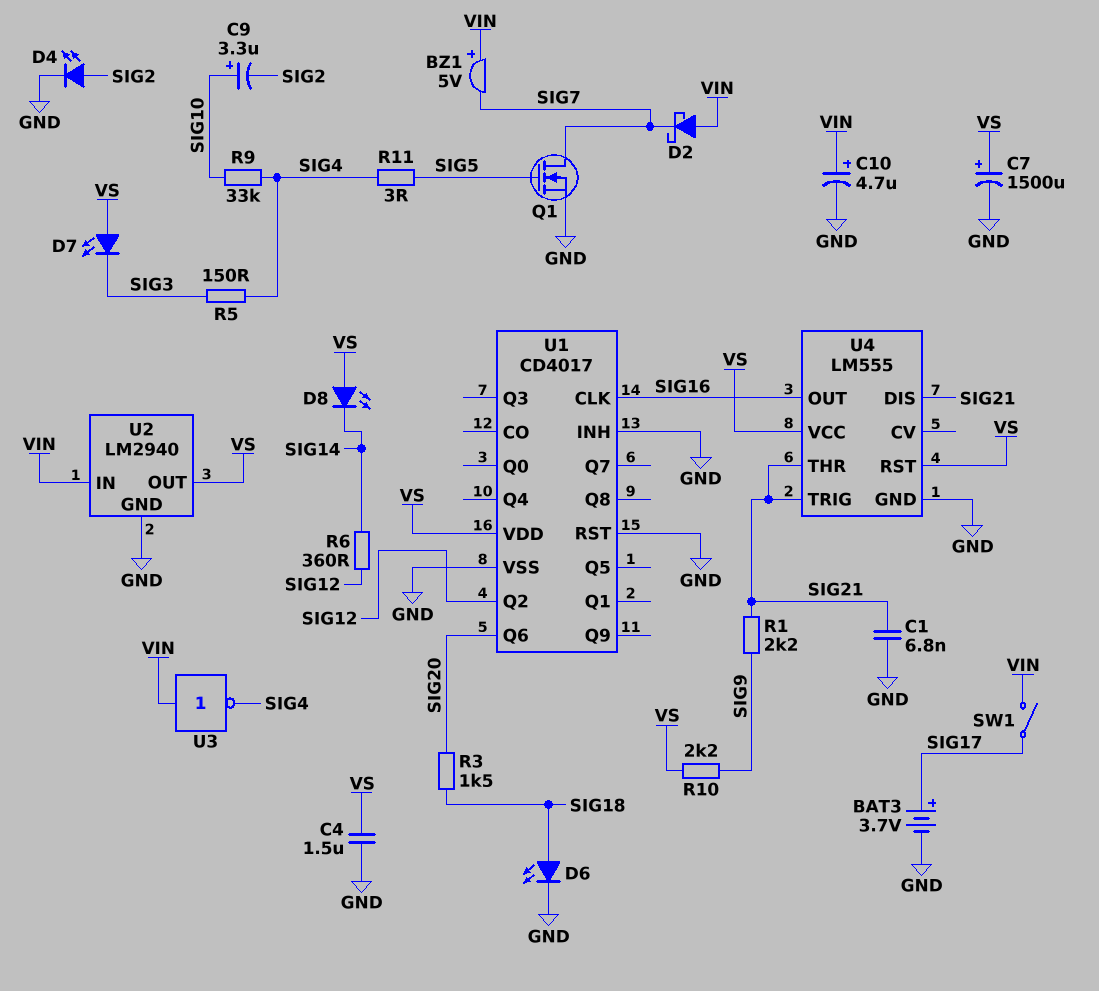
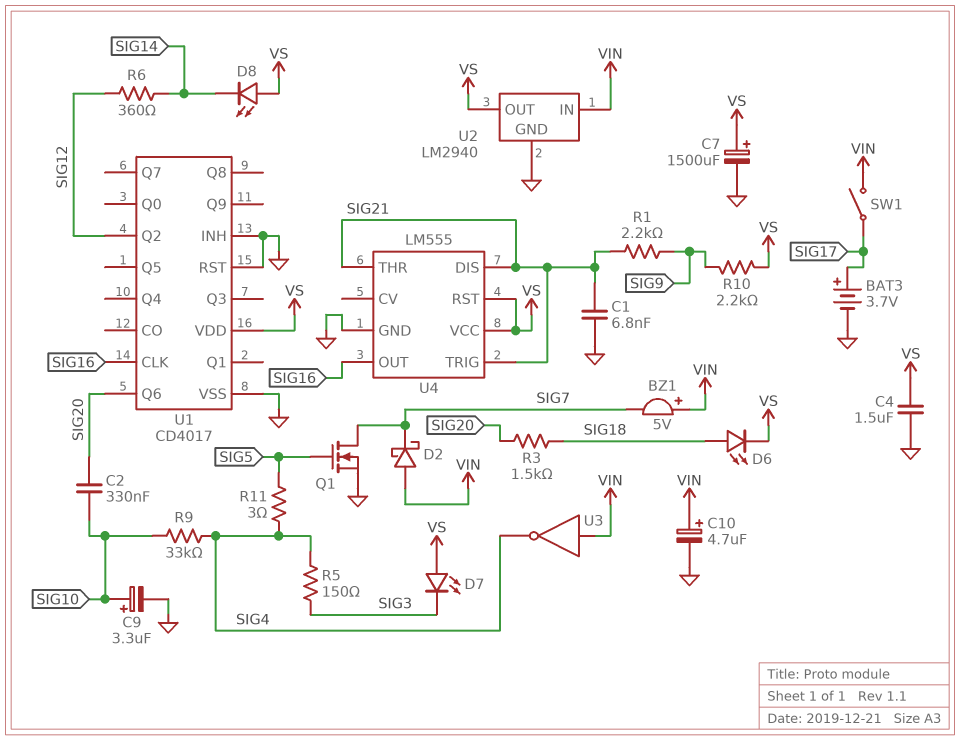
C2: none -> 330nF (SIG10, SIG20)
C9: 3.3uF (plus SIG10, minus SIG2) -> 3.3uF (plus SIG10, minus GND)
D4: LED (A SIG2, K GND) -> none
D6: LED (A SIG18, K GND) -> LED (A SIG18, K VS)

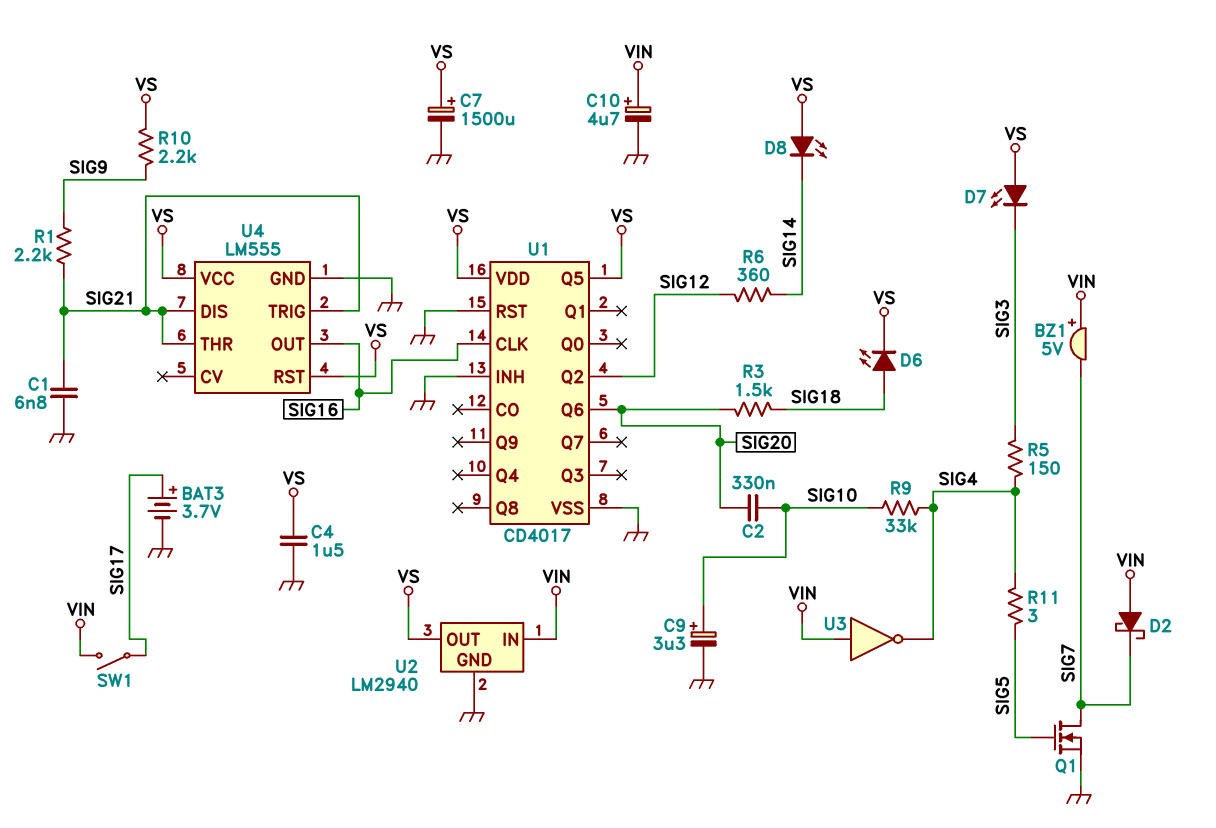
U1 pin Q5: none -> VS

